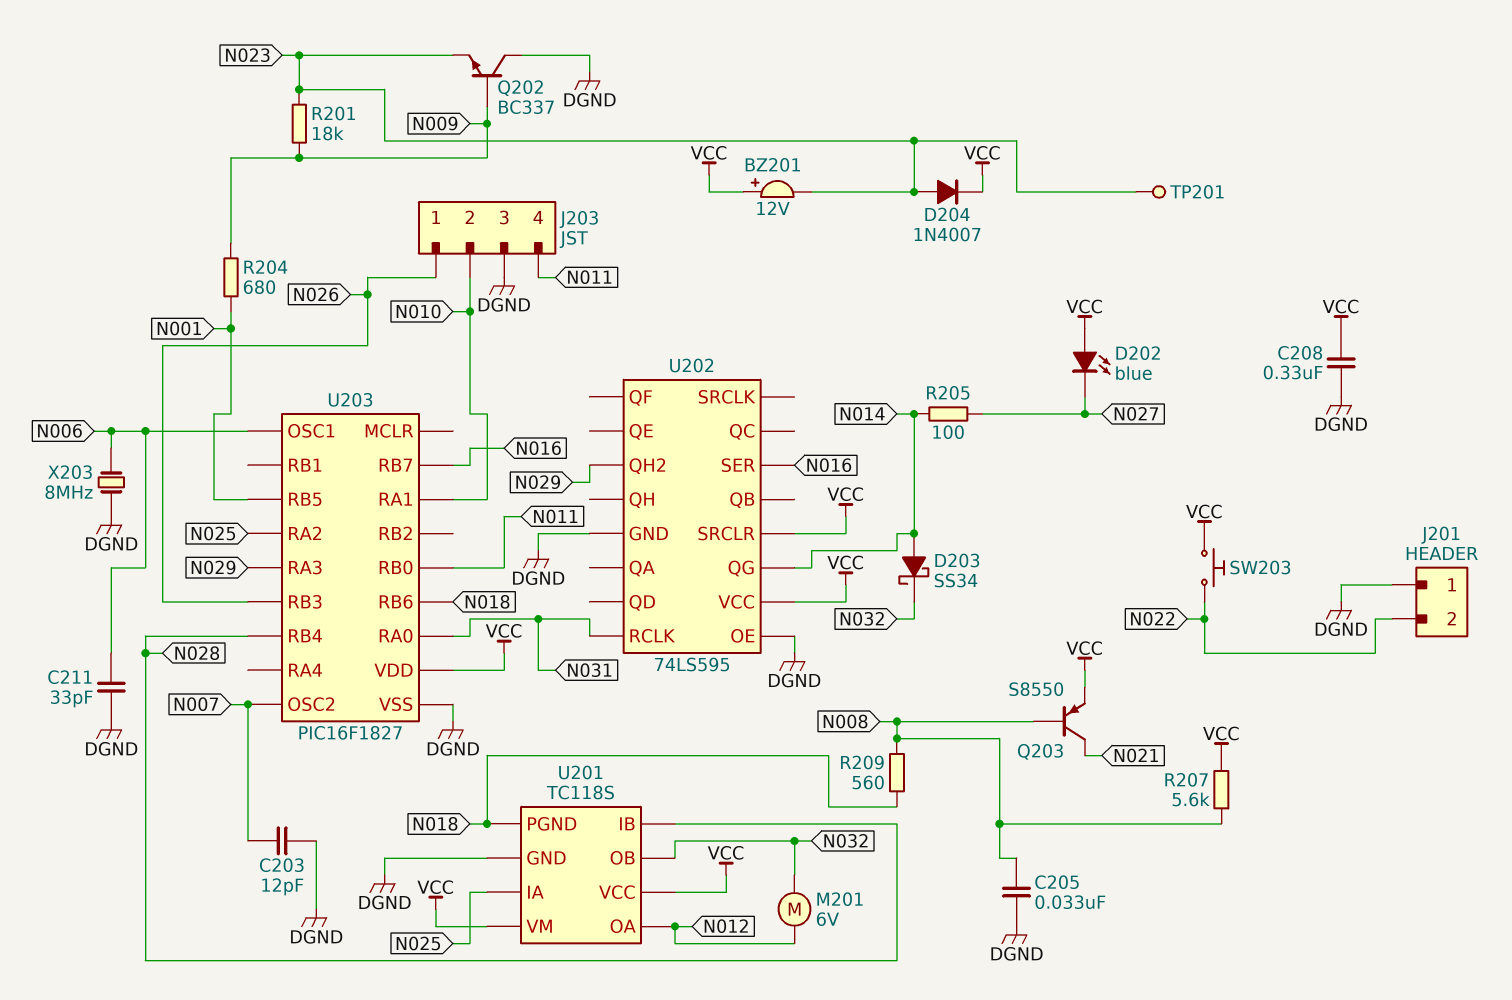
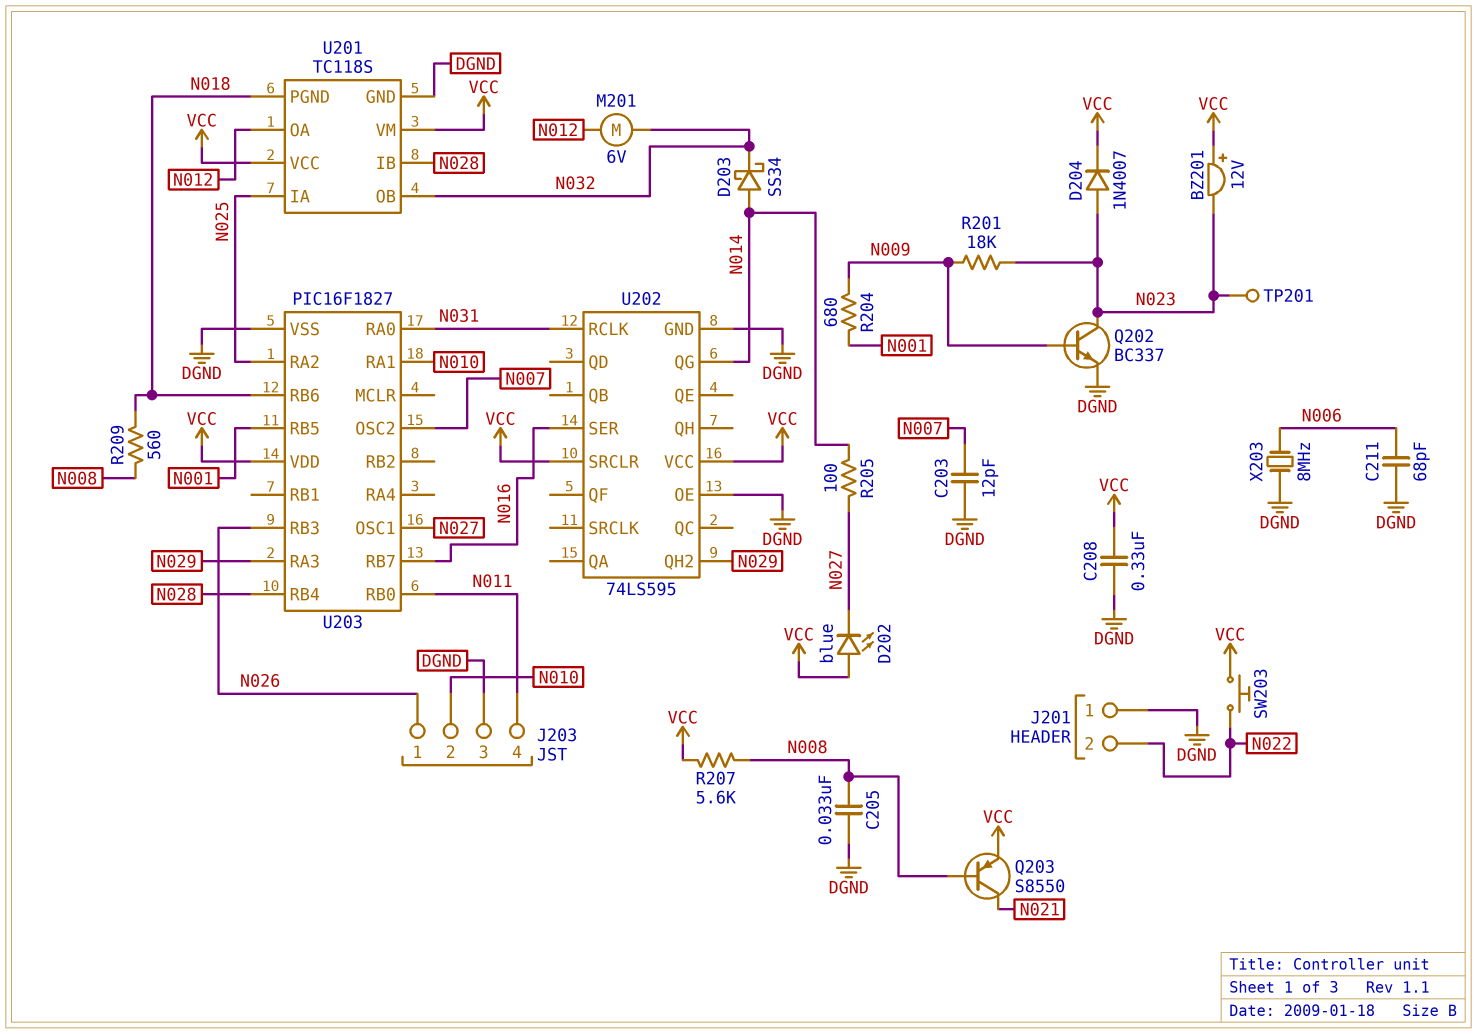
C211: 33pF (DGND, N006) -> 68pF (DGND, N006)
Q202: NPN BC337 (B N009, C DGND, E N023) -> NPN BC337 (B N009, C N023, E DGND)
U203 pin OSC1: N006 -> N027

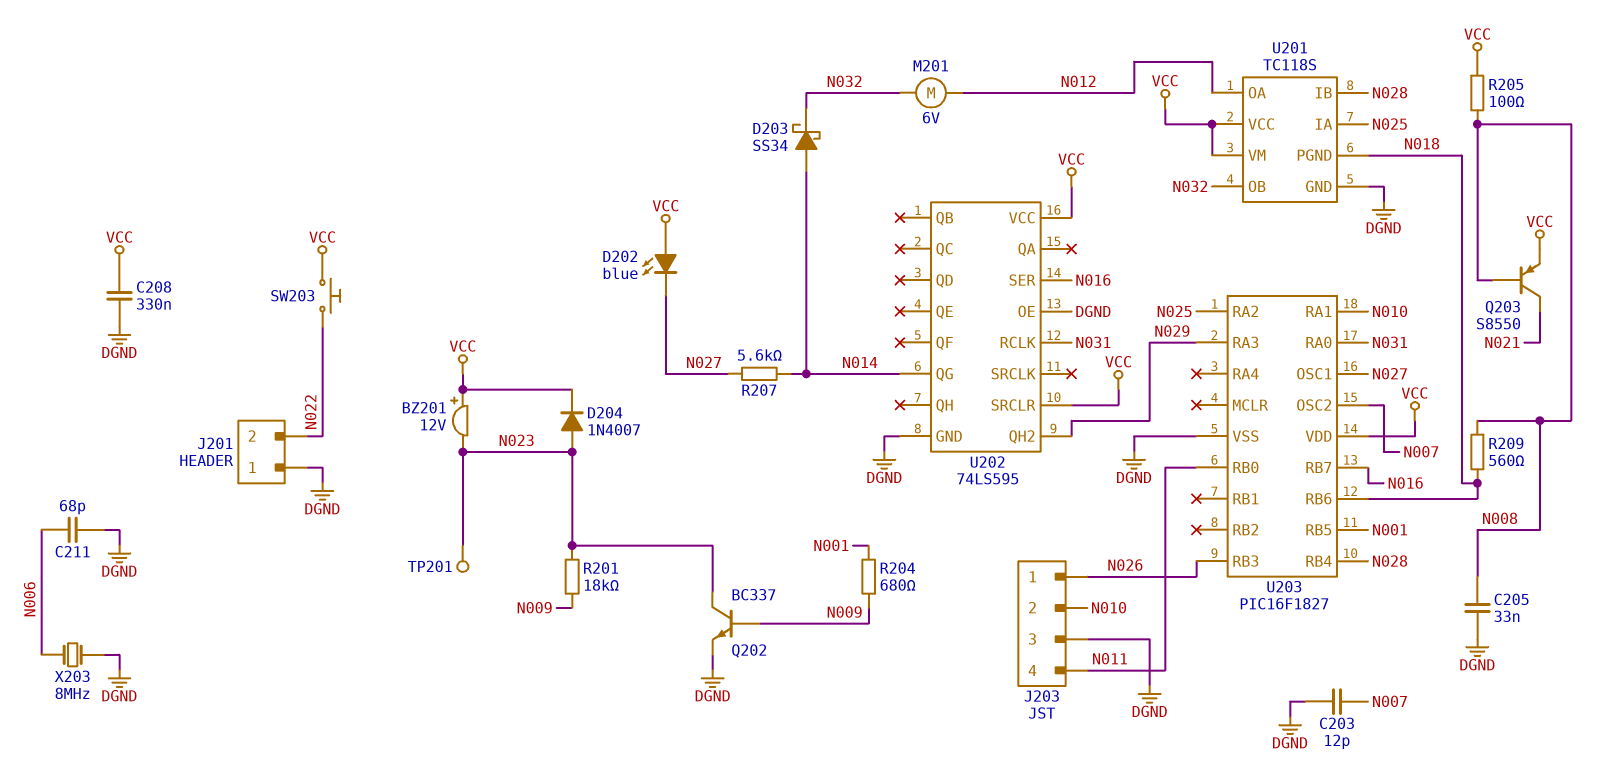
R205: 100 (N014, N027) -> 100 (N008, VCC)
R207: 5.6k (N008, VCC) -> 5.6k (N014, N027)

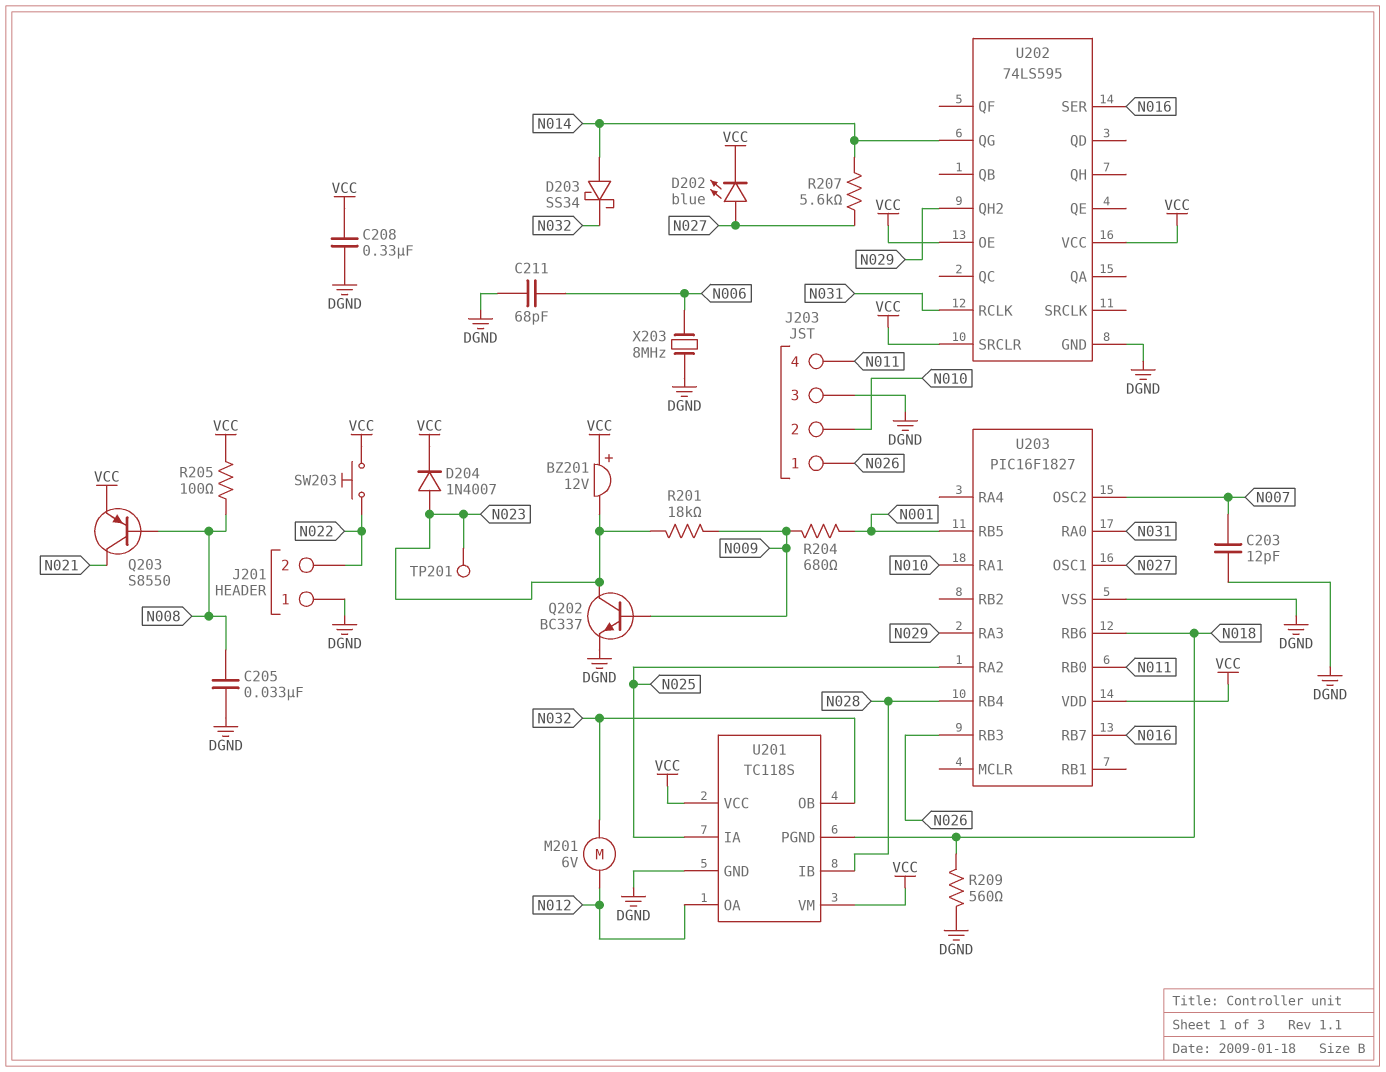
D202: LED blue (A VCC, K N027) -> LED blue (A N027, K VCC)
R209: 560 (N008, N018) -> 560 (DGND, N018)
U202 pin OE: DGND -> VCC

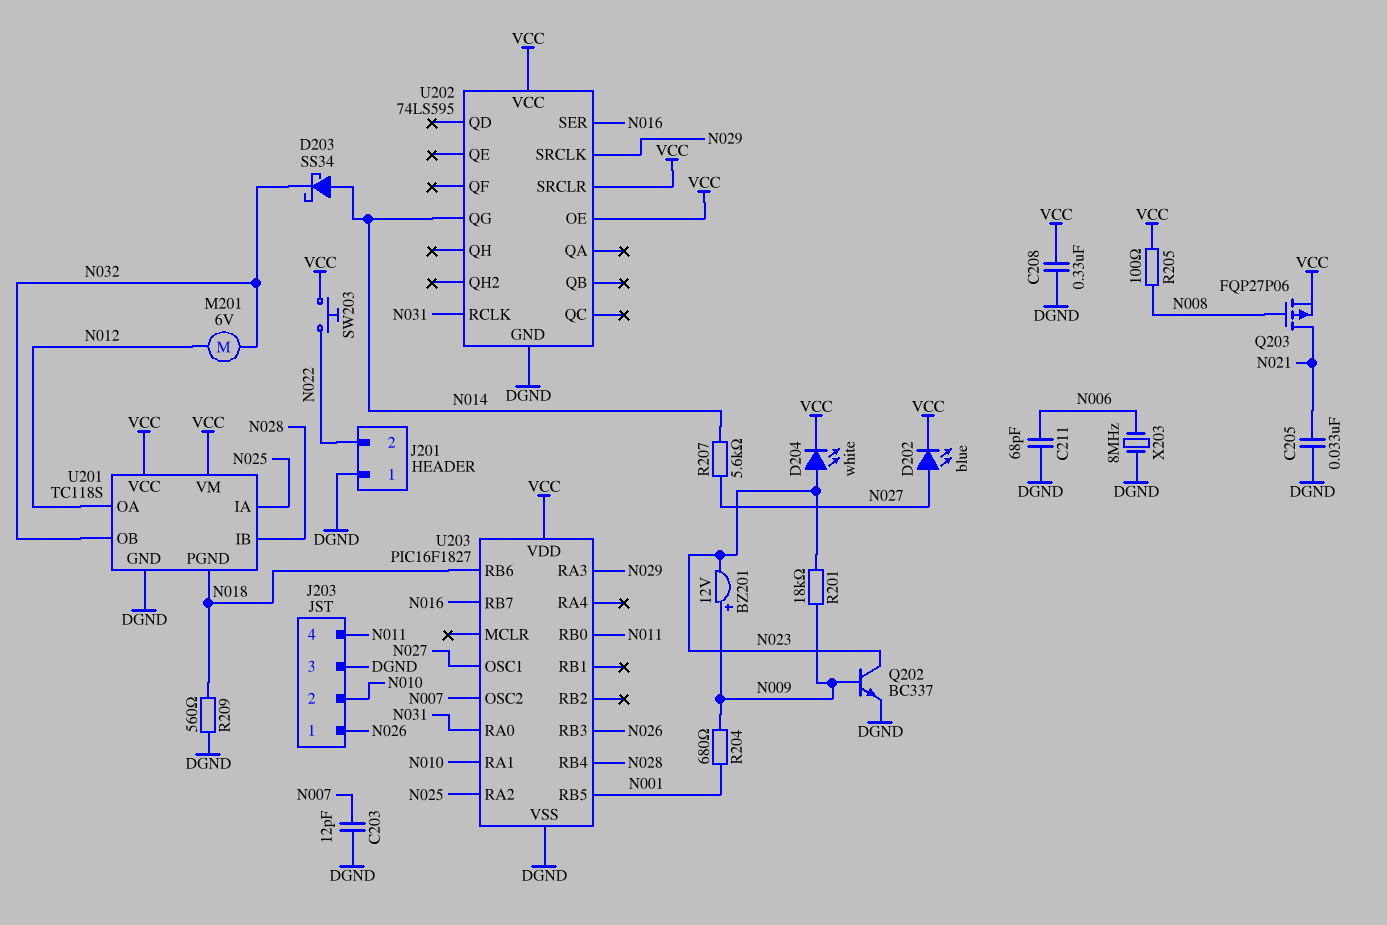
BZ201: buzzer 12V (plus VCC, minus N023) -> buzzer 12V (plus N009, minus N023)
C205: 33nF (DGND, N008) -> 33nF (DGND, N021)
D204: diode 1N4007 (A N023, K VCC) -> LED white (A N023, K VCC)
Q203: PNP S8550 (B N008, C N021, E VCC) -> PMOS FQP27P06 (G N008, D N021, S VCC)
TP201: test point (N023) -> none
U202 pin QH2: N029 -> none
U202 pin SRCLK: none -> N029

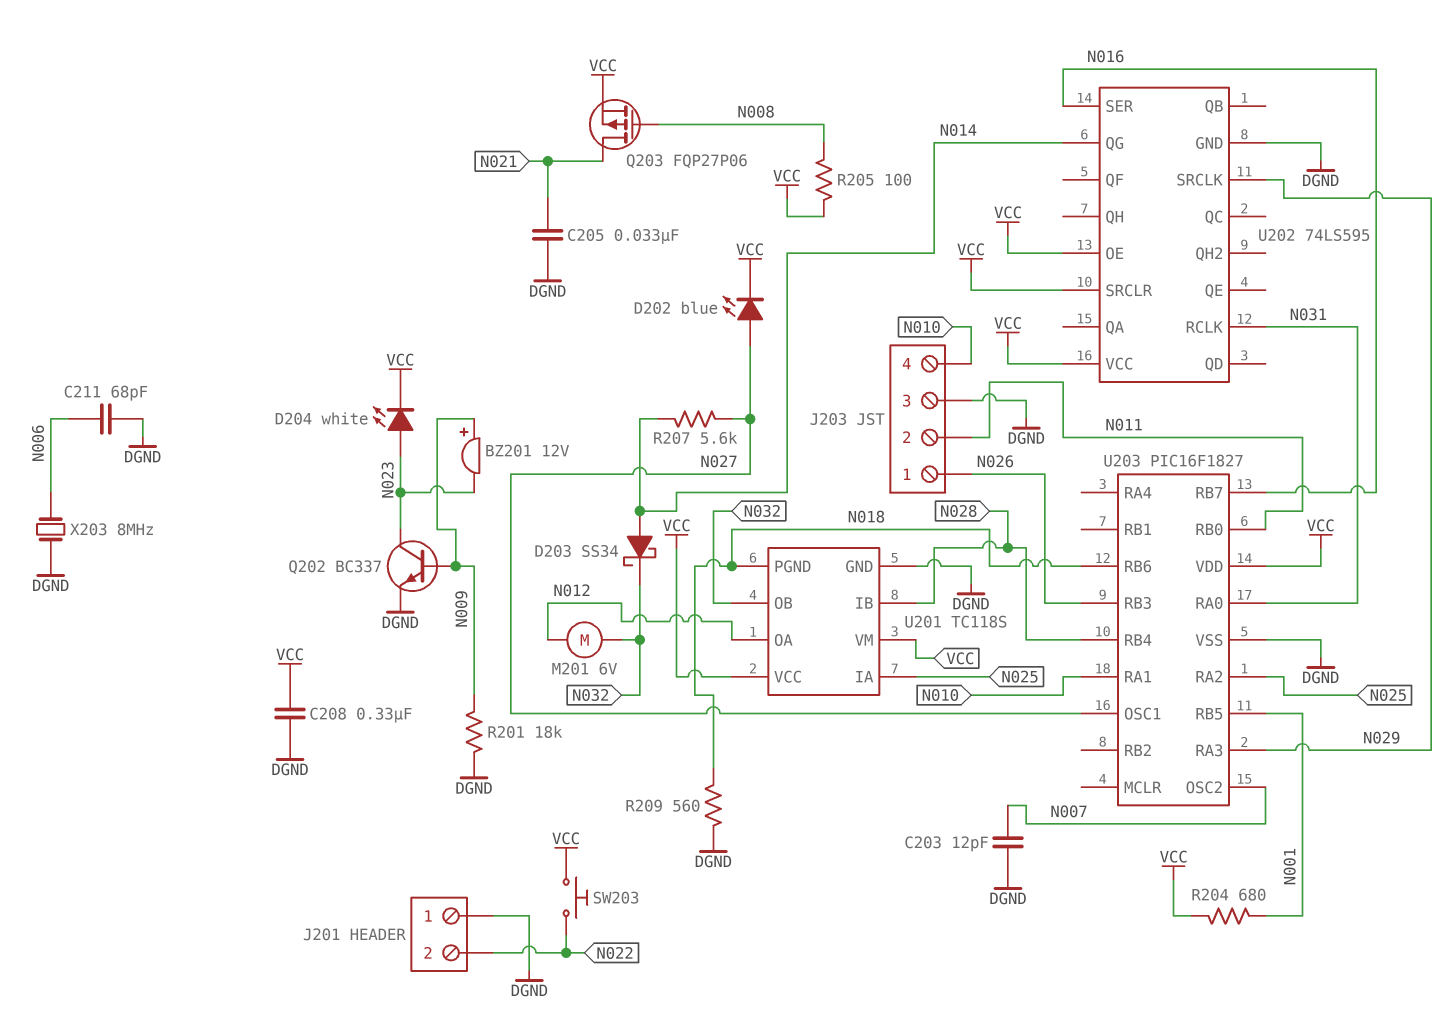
J203 pin 2: N010 -> N011
J203 pin 4: N011 -> N010
R201: 18k (N009, N023) -> 18k (DGND, N009)
R204: 680 (N001, N009) -> 680 (N001, VCC)

